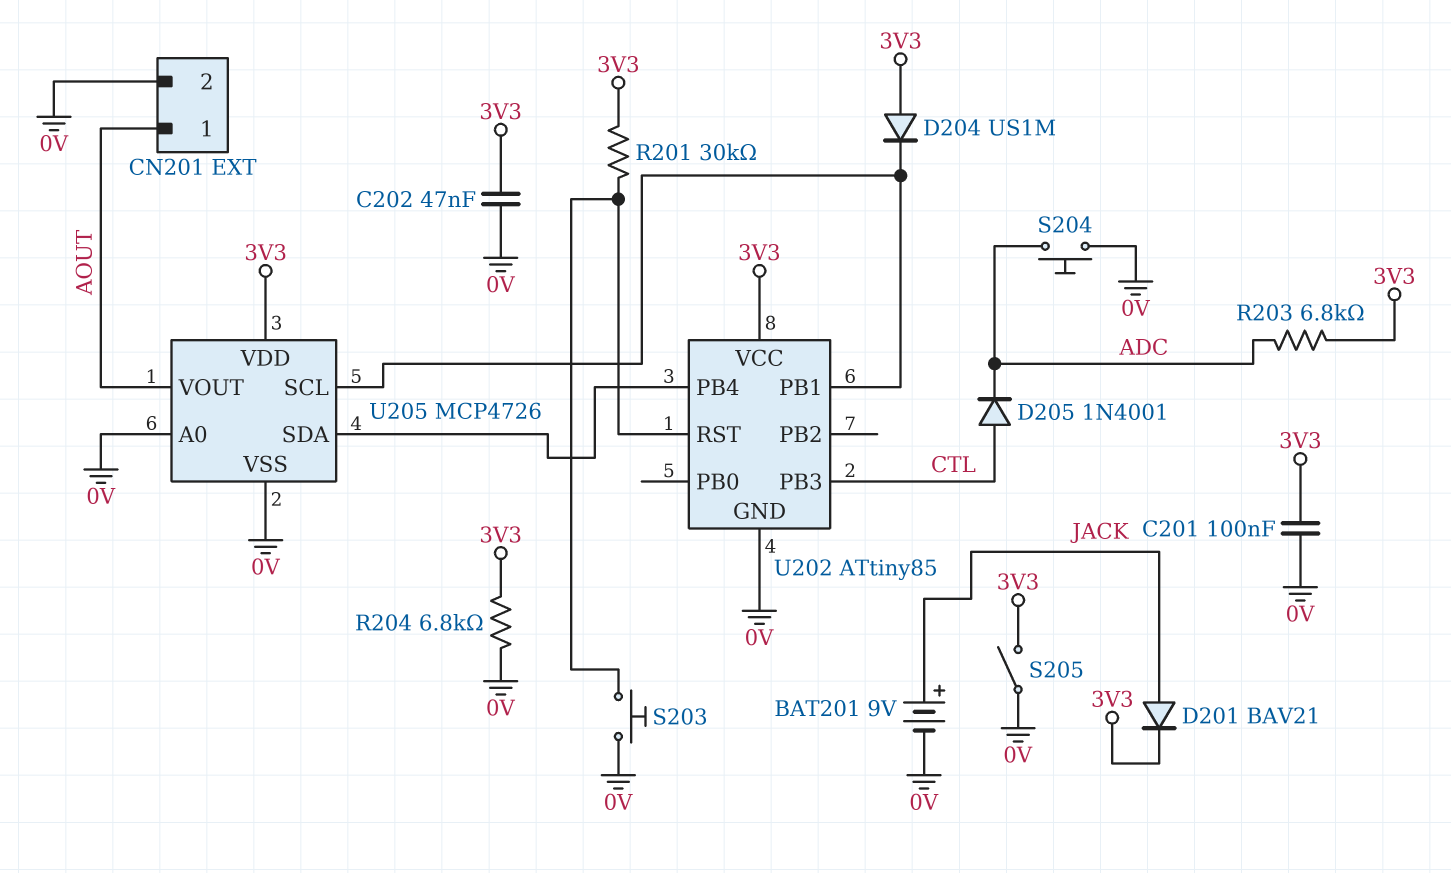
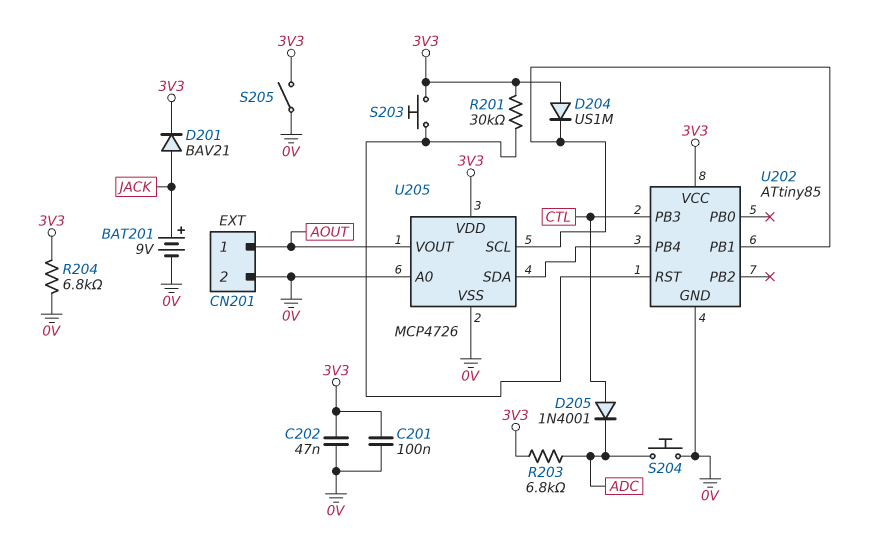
S203: button (0V, U202/RST) -> button (3V3, U202/RST)

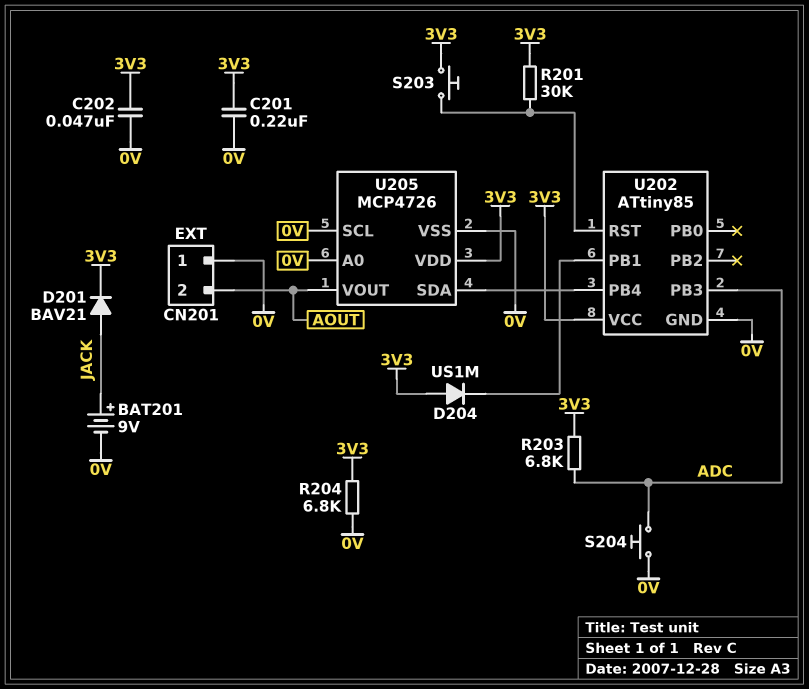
C201: 100nF (0V, 3V3) -> 220nF (0V, 3V3)
CN201 pin 1: AOUT -> 0V
CN201 pin 2: 0V -> AOUT
D205: diode 1N4001 (A CTL, K ADC) -> none
S205: switch (0V, 3V3) -> none
U202 pin PB3: CTL -> ADC
U205 pin SCL: U202/PB1 -> 0V

